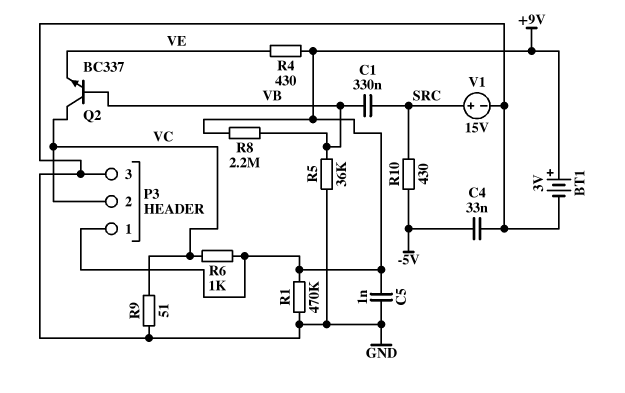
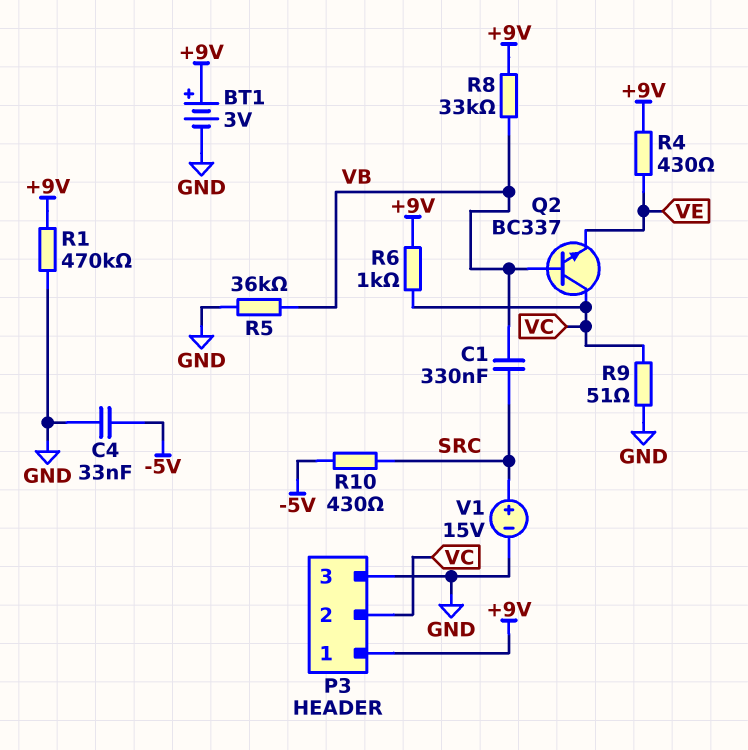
C5: 1nF (+9V, GND) -> none
R8: 2.2M (+9V, VB) -> 33k (+9V, VB)

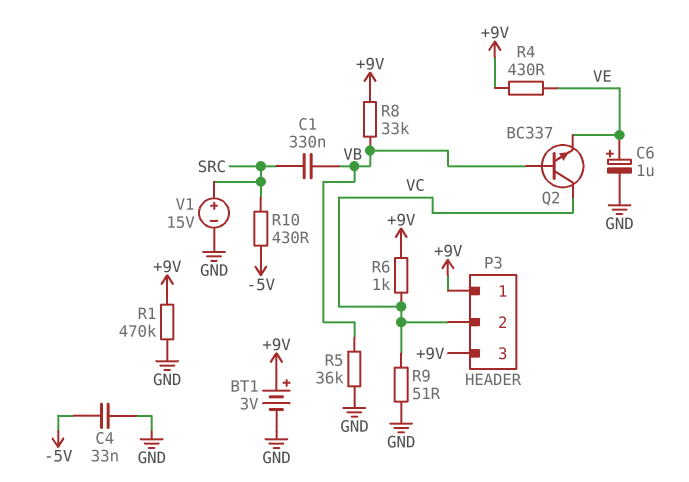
C6: none -> 1uF (plus VE, minus GND)
P3 pin 3: GND -> +9V

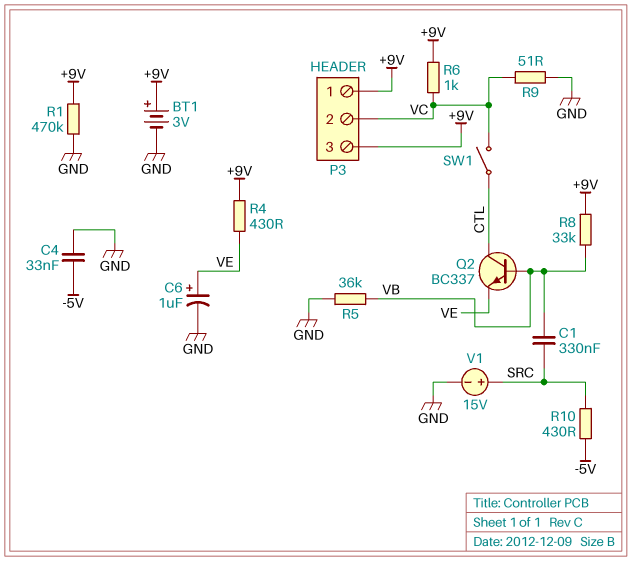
Q2: NPN BC337 (B VB, C VC, E VE) -> NPN BC337 (B VB, C CTL, E VE)
SW1: none -> switch (CTL, VC)

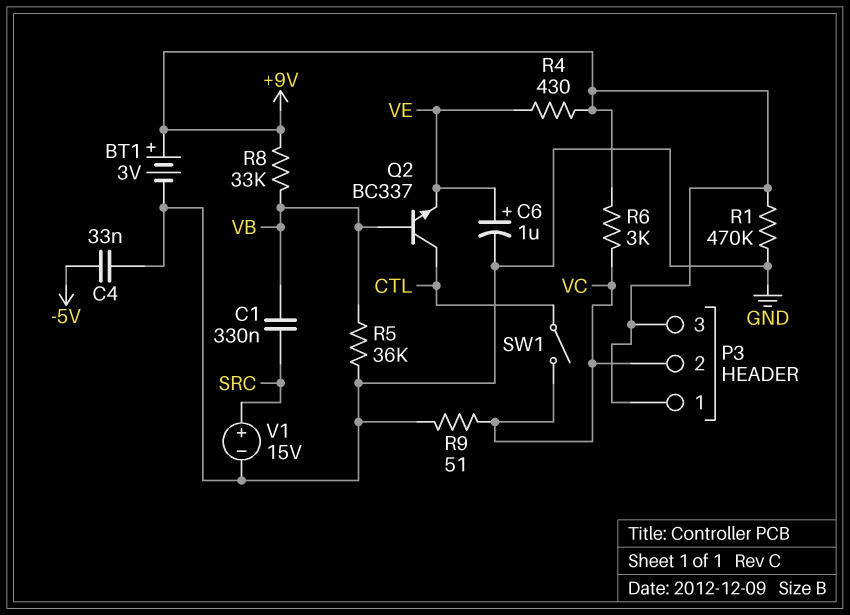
R6: 1k (+9V, VC) -> 3k (+9V, VC)
R10: 430 (-5V, SRC) -> none

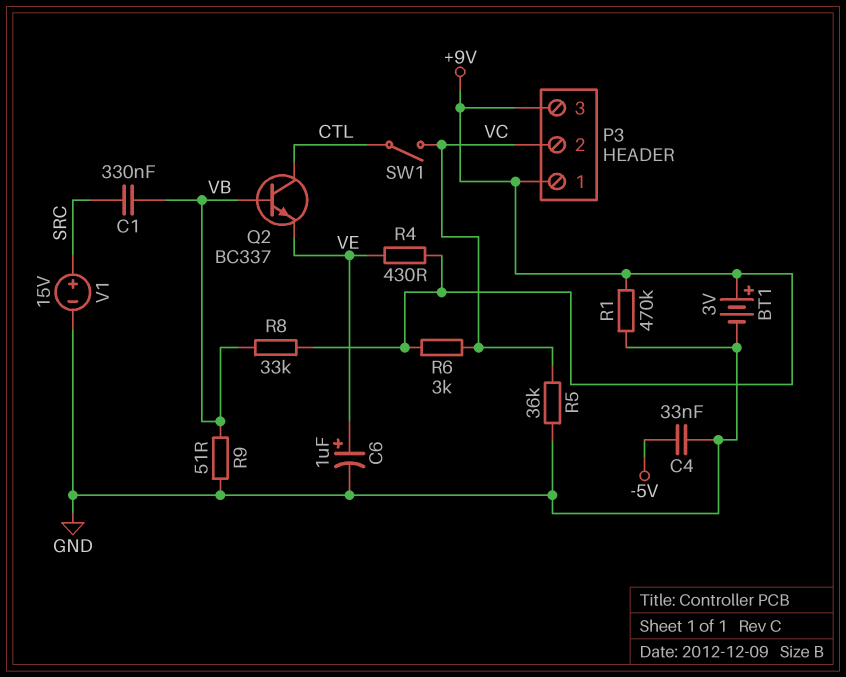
R5: 36k (GND, VB) -> 36k (GND, VC)
R9: 51 (GND, VC) -> 51 (GND, VB)

